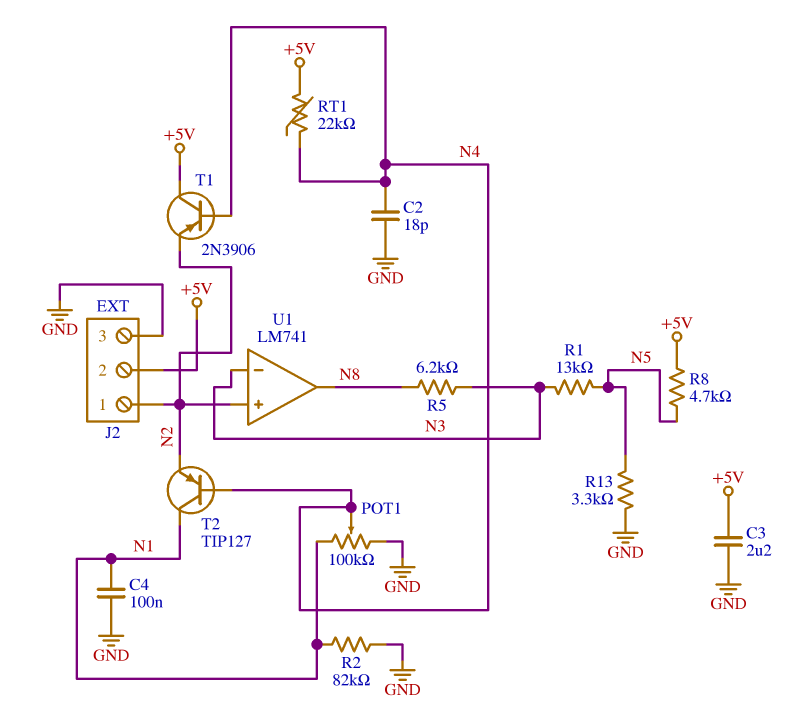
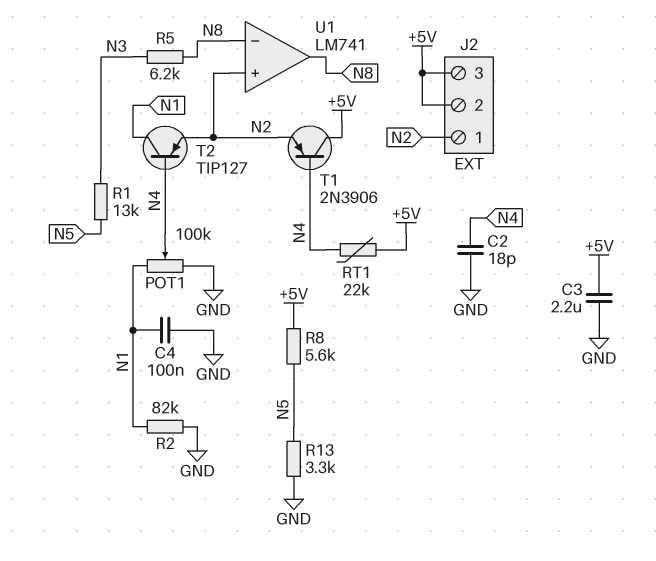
J2 pin 3: GND -> +5V
R8: 4.7k (+5V, N5) -> 5.6k (+5V, N5)
U1 pin in-: N3 -> N8

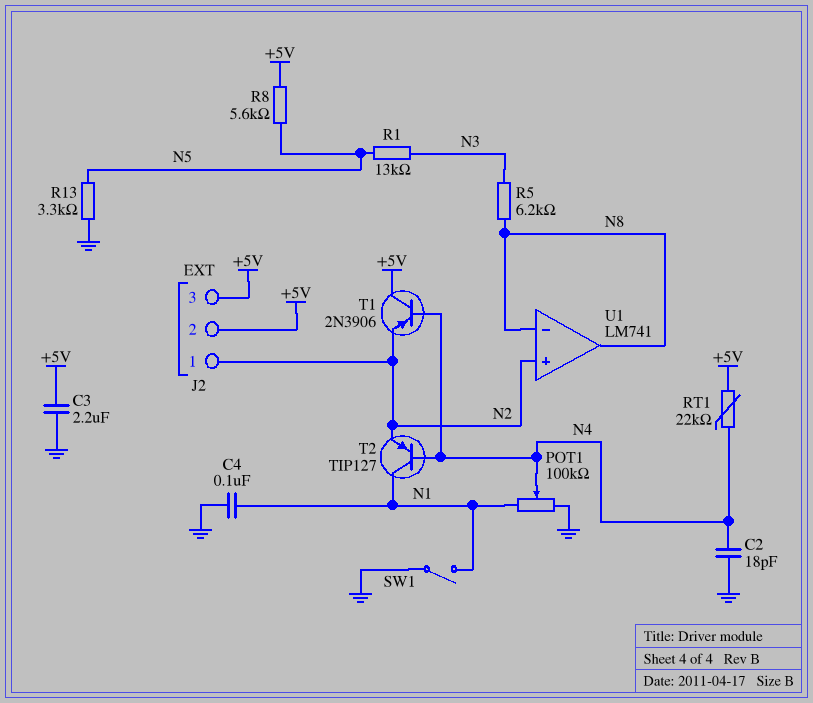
R2: 82k (GND, N1) -> none
SW1: none -> switch (GND, N1)

